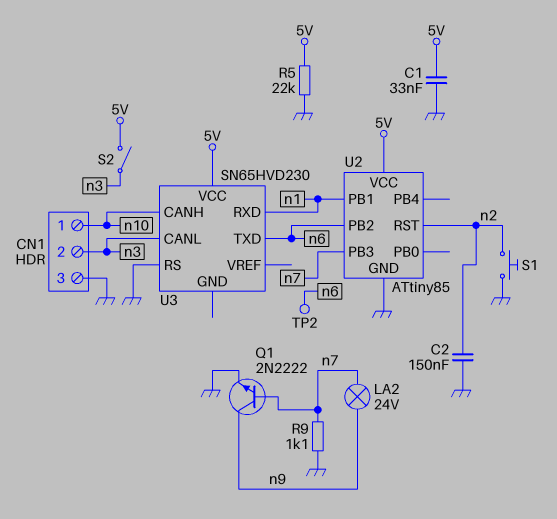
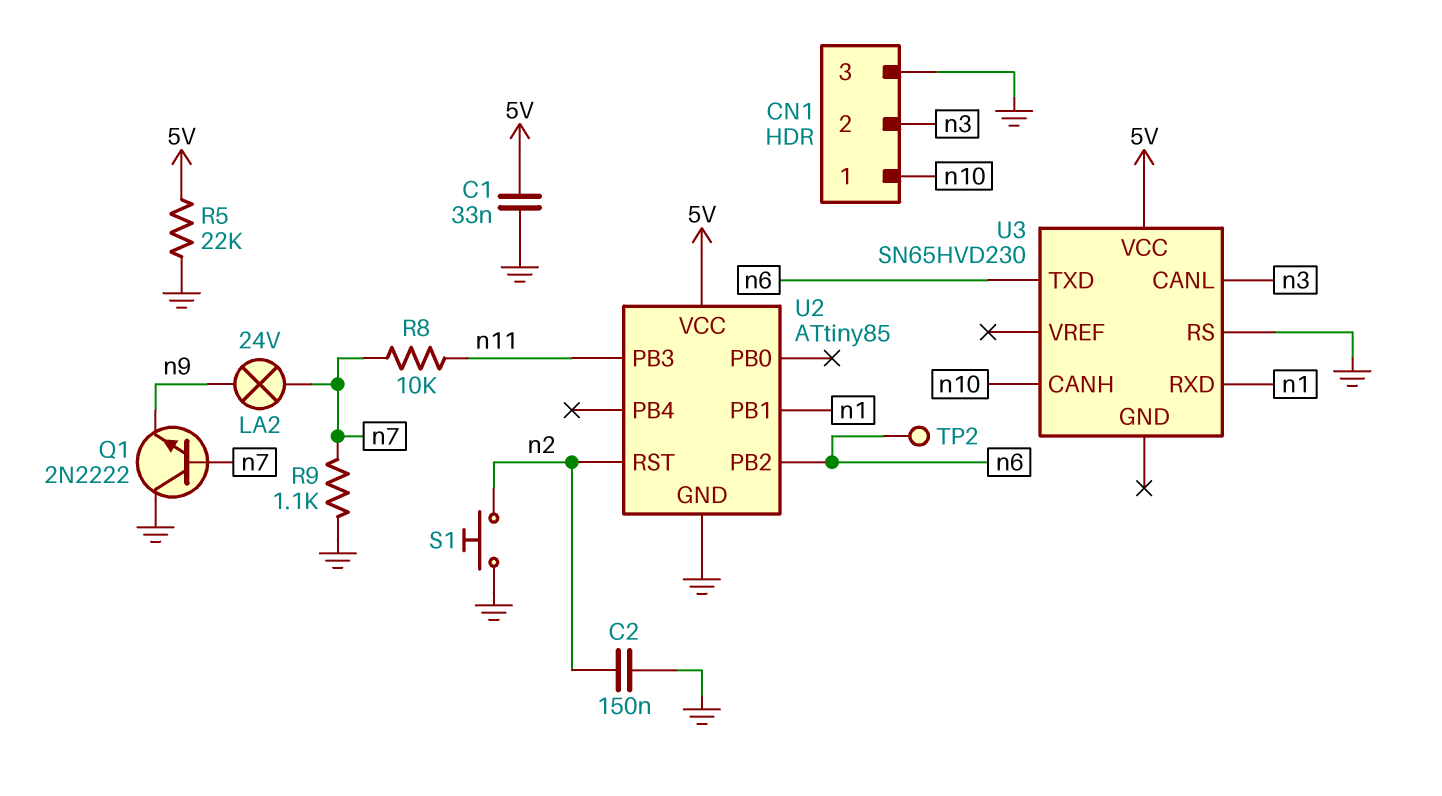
Q1: NPN 2N2222 (B n7, C n9, E GND) -> NPN 2N2222 (B n7, C GND, E n9)
R8: none -> 10k (n7, n11)
S2: switch (5V, n3) -> none
U2 pin PB3: n7 -> n11

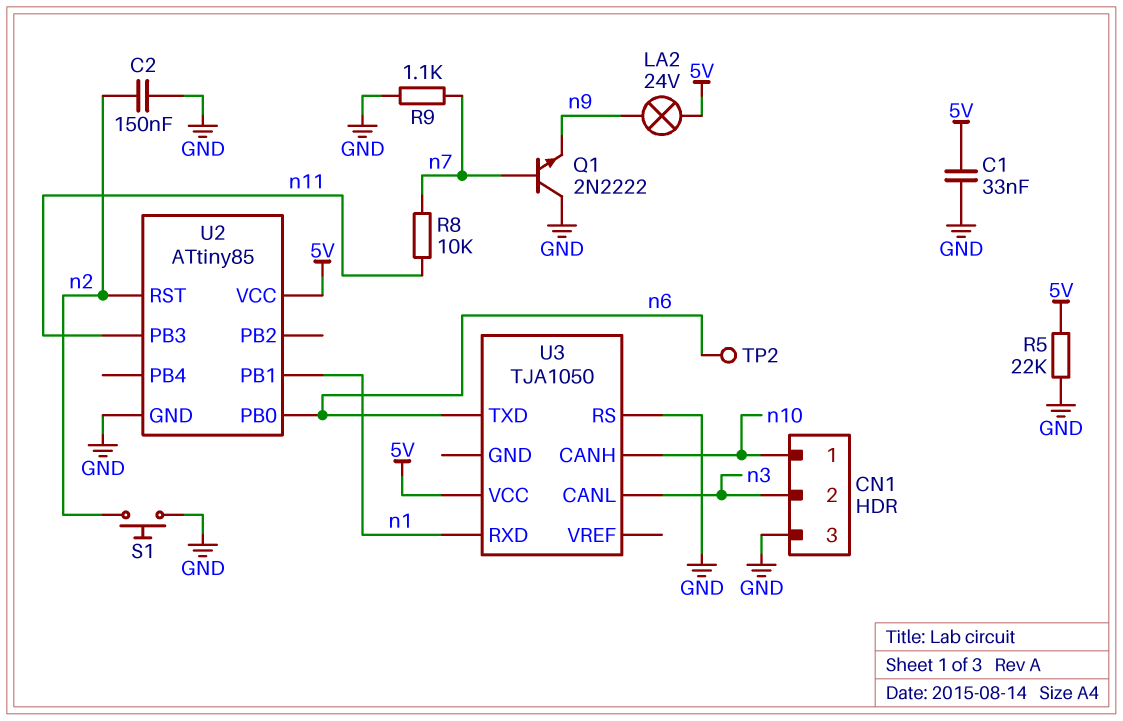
LA2: lamp 24V (n7, n9) -> lamp 24V (5V, n9)
U2 pin PB0: none -> n6
U2 pin PB2: n6 -> none
U3: SN65HVD230 -> TJA1050

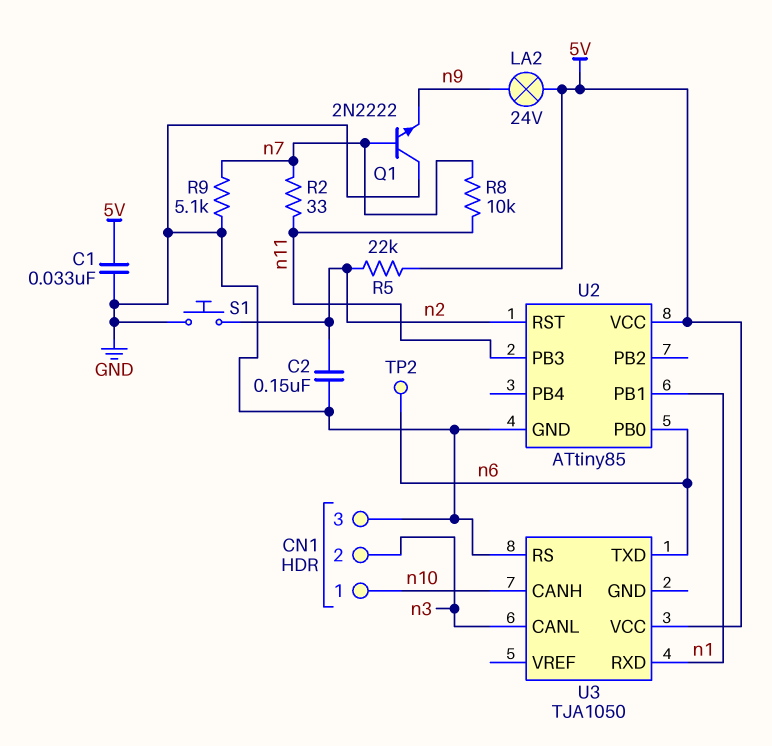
R2: none -> 33 (n7, n11)
R5: 22k (5V, GND) -> 22k (5V, n2)
R9: 1.1k (GND, n7) -> 5.1k (GND, n7)

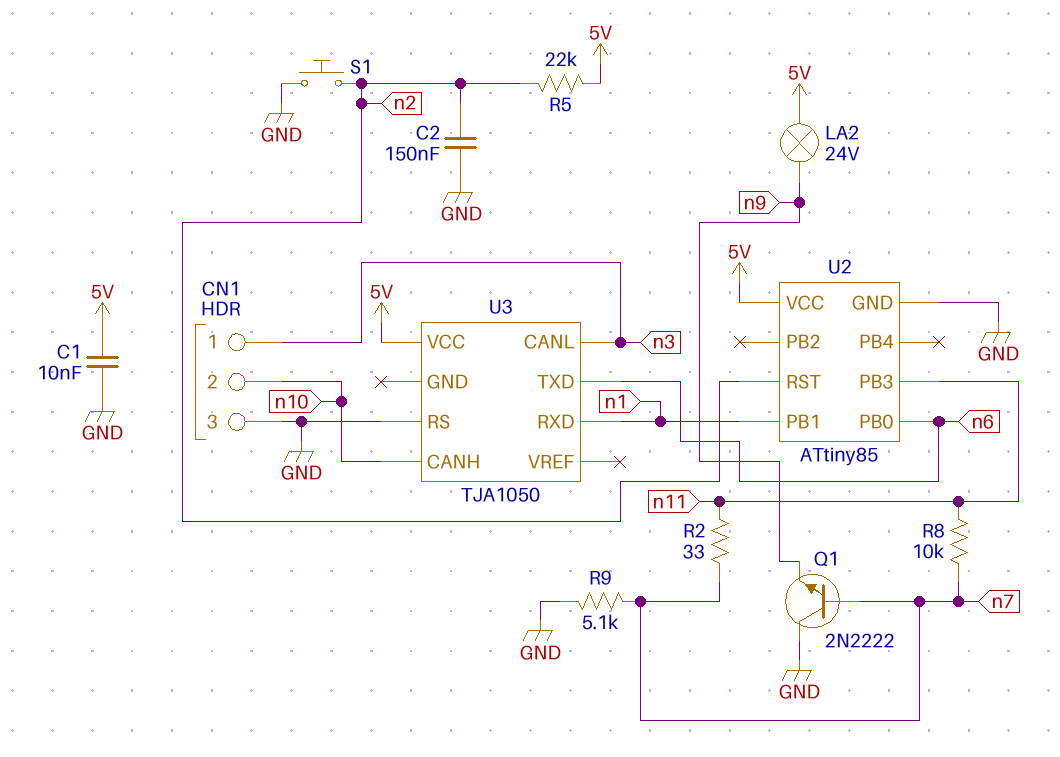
C1: 33nF (5V, GND) -> 10nF (5V, GND)
CN1 pin 1: n10 -> n3
CN1 pin 2: n3 -> n10
TP2: test point (n6) -> none

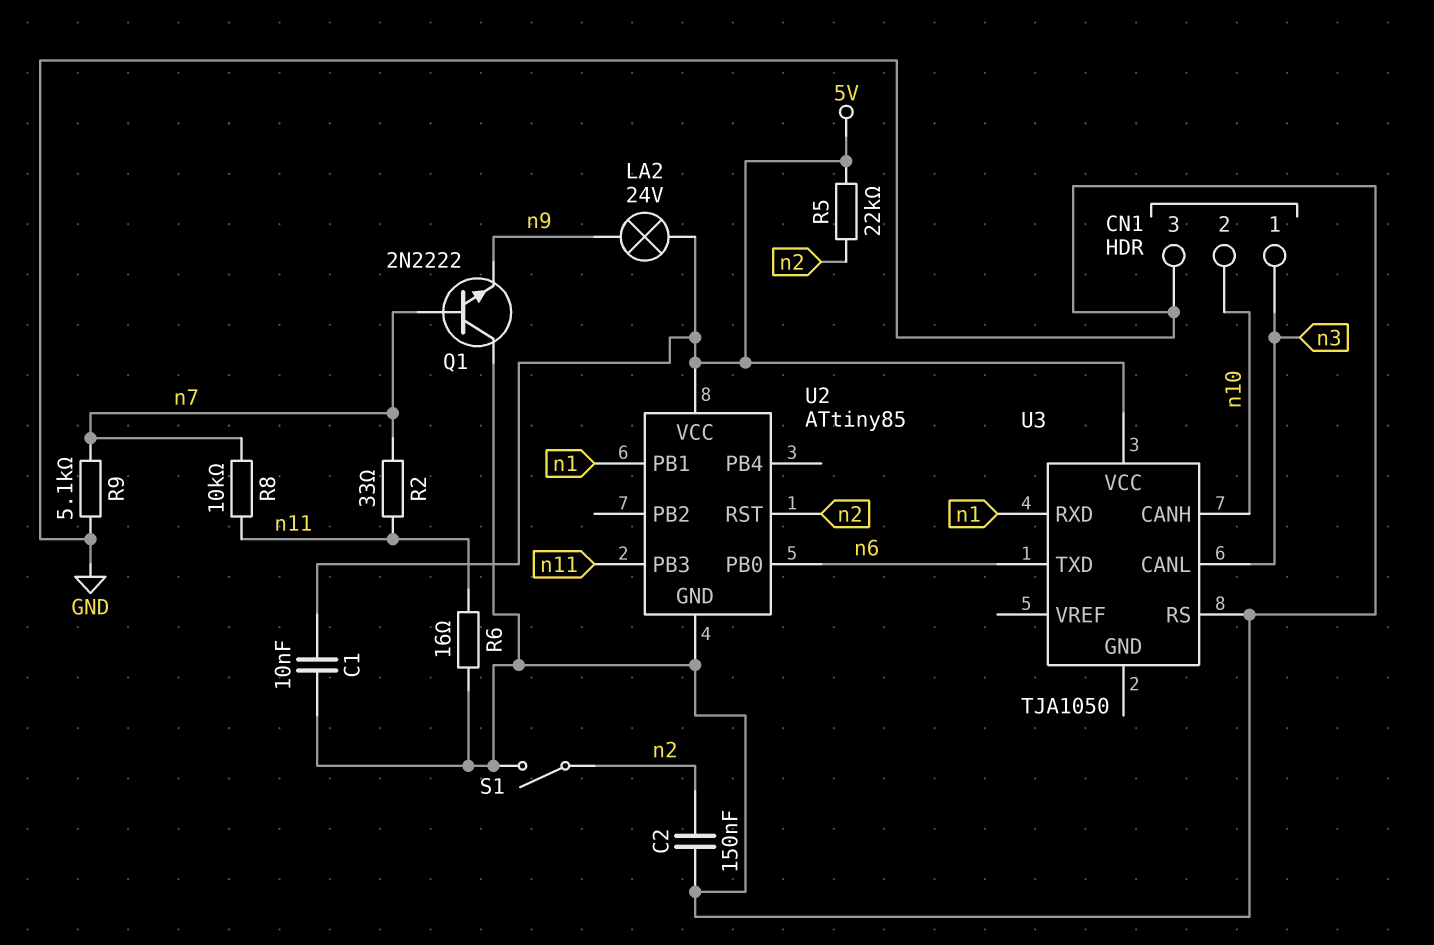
R6: none -> 16 (GND, n11)
S1: button (GND, n2) -> switch (GND, n2)

